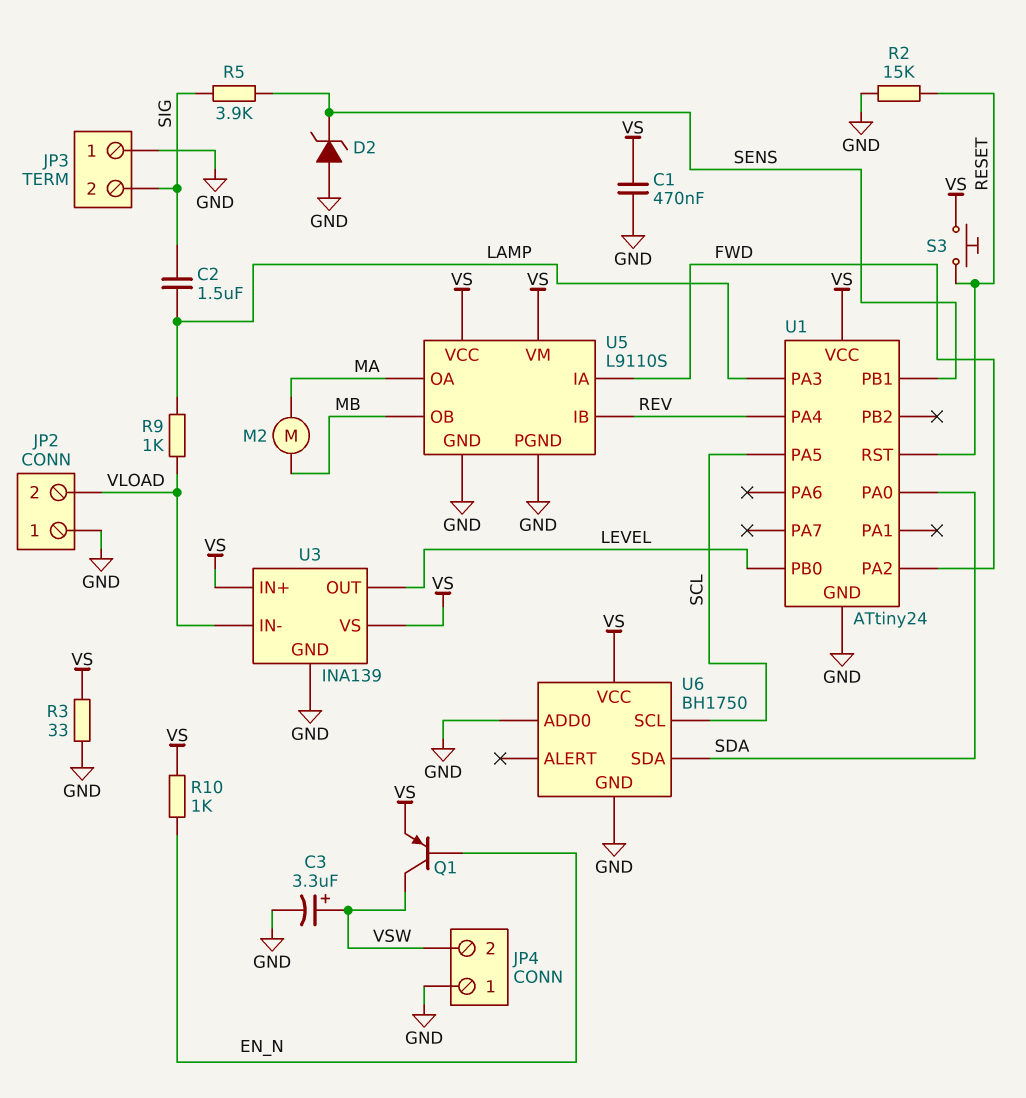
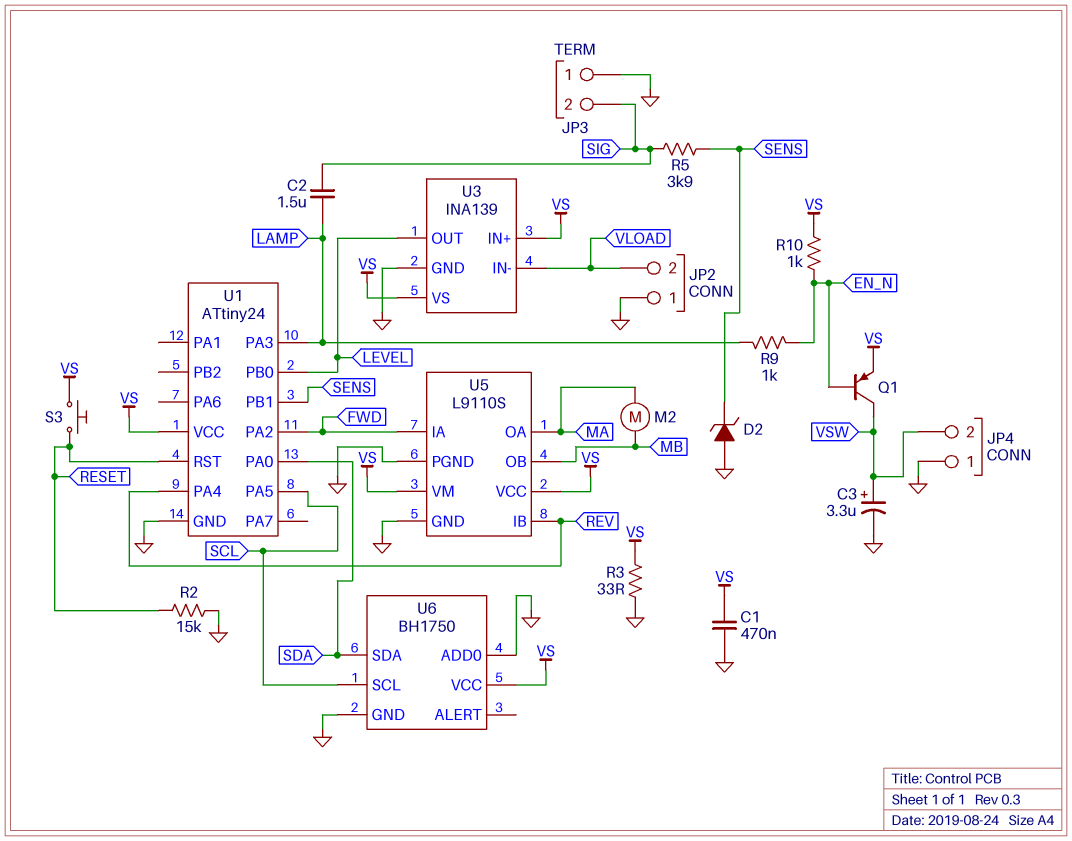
R9: 1k (LAMP, VLOAD) -> 1k (EN_N, LAMP)

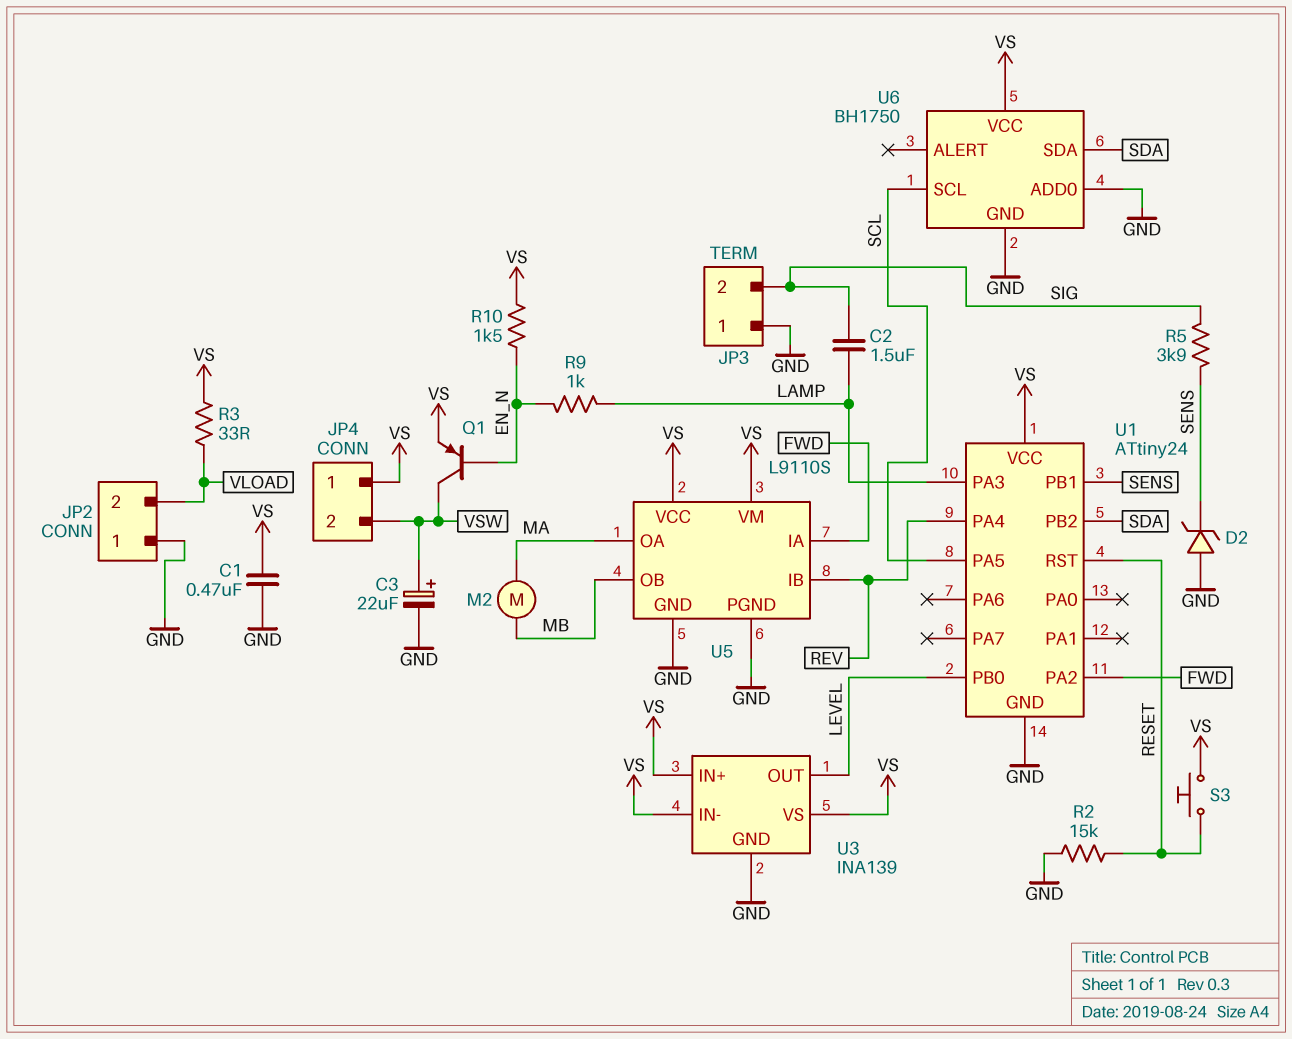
C3: 3.3uF (plus VSW, minus GND) -> 22uF (plus VSW, minus GND)
JP4 pin 1: GND -> VS
R3: 33 (GND, VS) -> 33 (VLOAD, VS)
R10: 1k (EN_N, VS) -> 1.5k (EN_N, VS)
U1 pin PA0: SDA -> none
U1 pin PB2: none -> SDA
U3 pin IN-: VLOAD -> VS

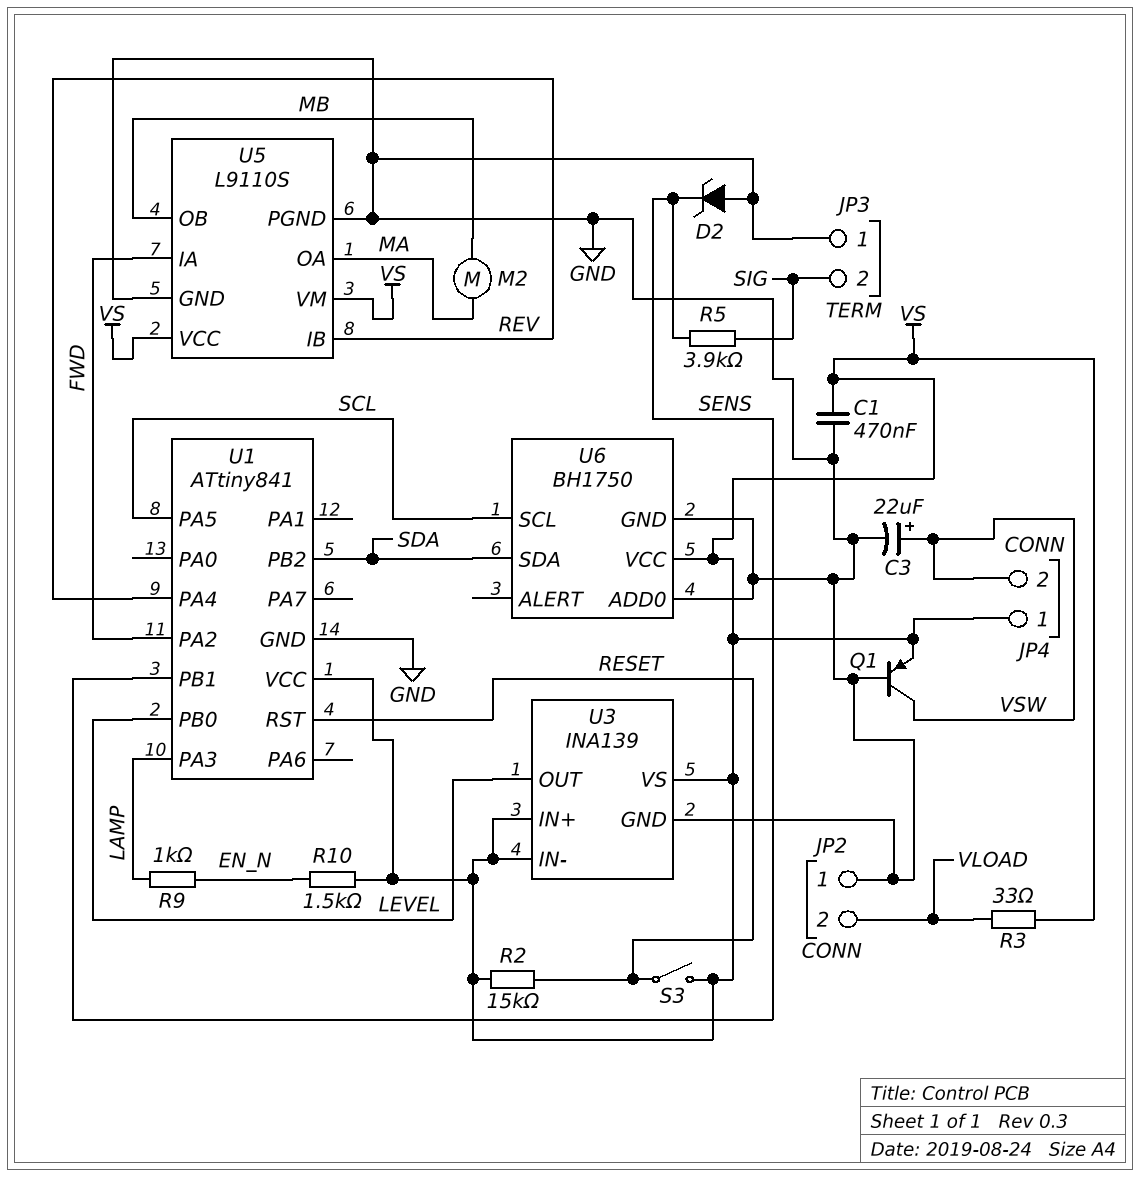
C2: 1.5uF (LAMP, SIG) -> none
Q1: PNP (B EN_N, C VSW, E VS) -> PNP (B GND, C VSW, E VS)
R2: 15k (GND, RESET) -> 15k (RESET, VS)
S3: button (RESET, VS) -> switch (RESET, VS)
U1: ATtiny24 -> ATtiny841

